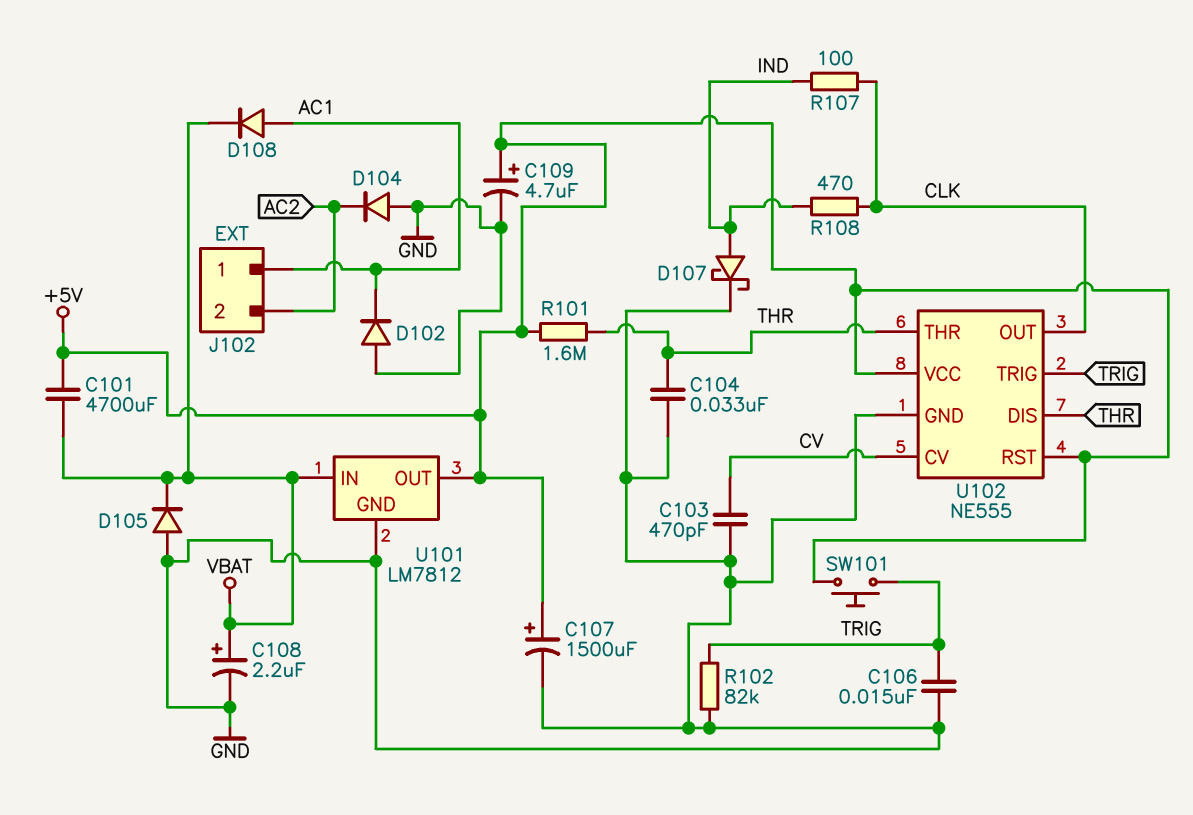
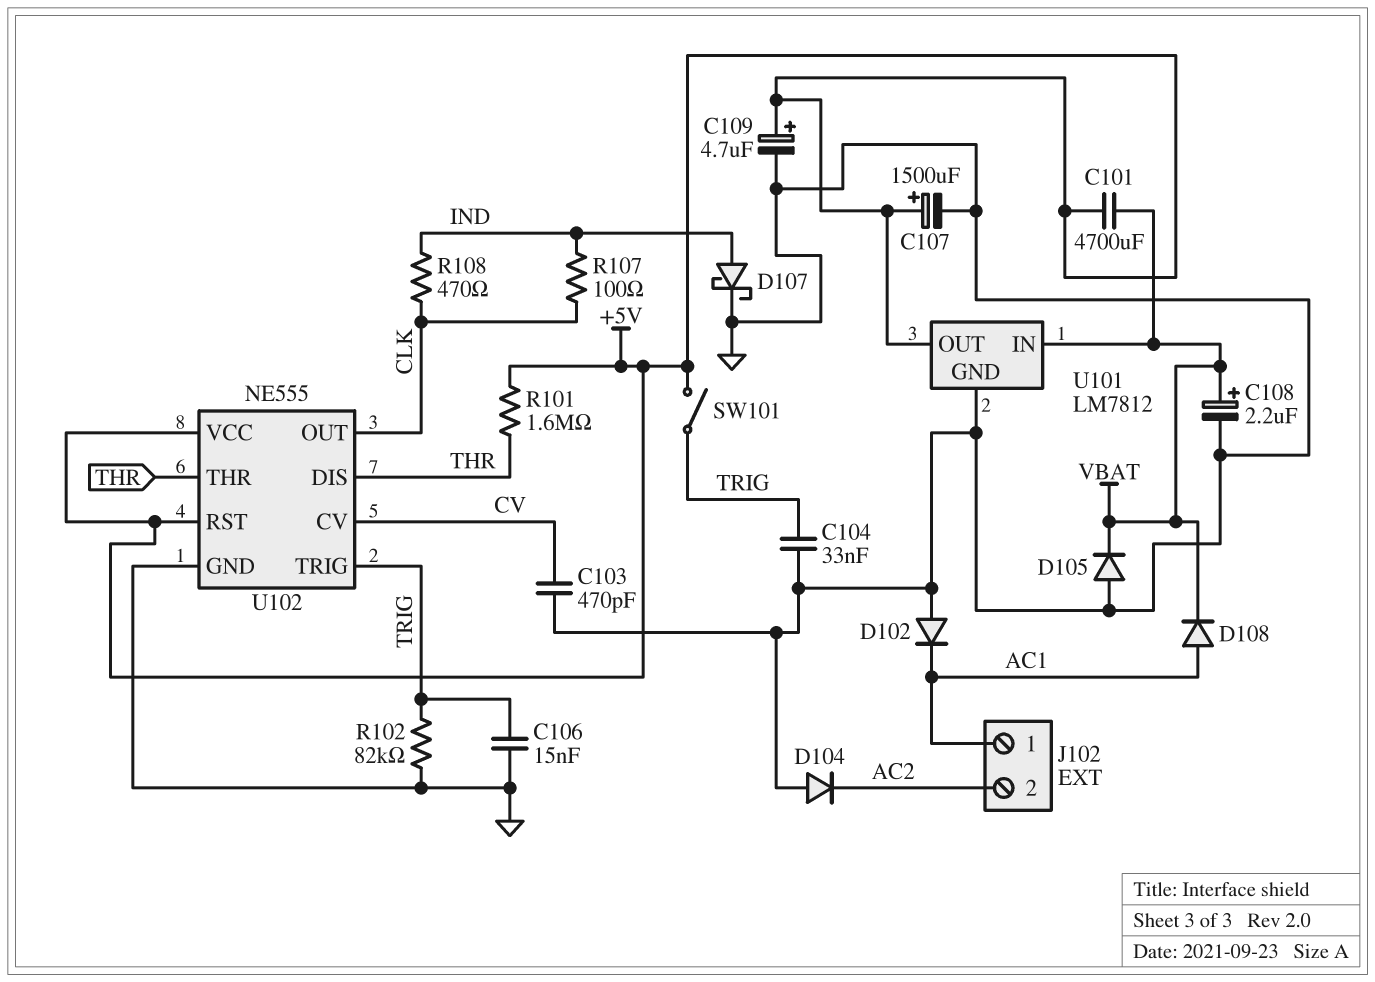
C104: 33nF (GND, THR) -> 33nF (GND, TRIG)
SW101: button (+5V, TRIG) -> switch (+5V, TRIG)

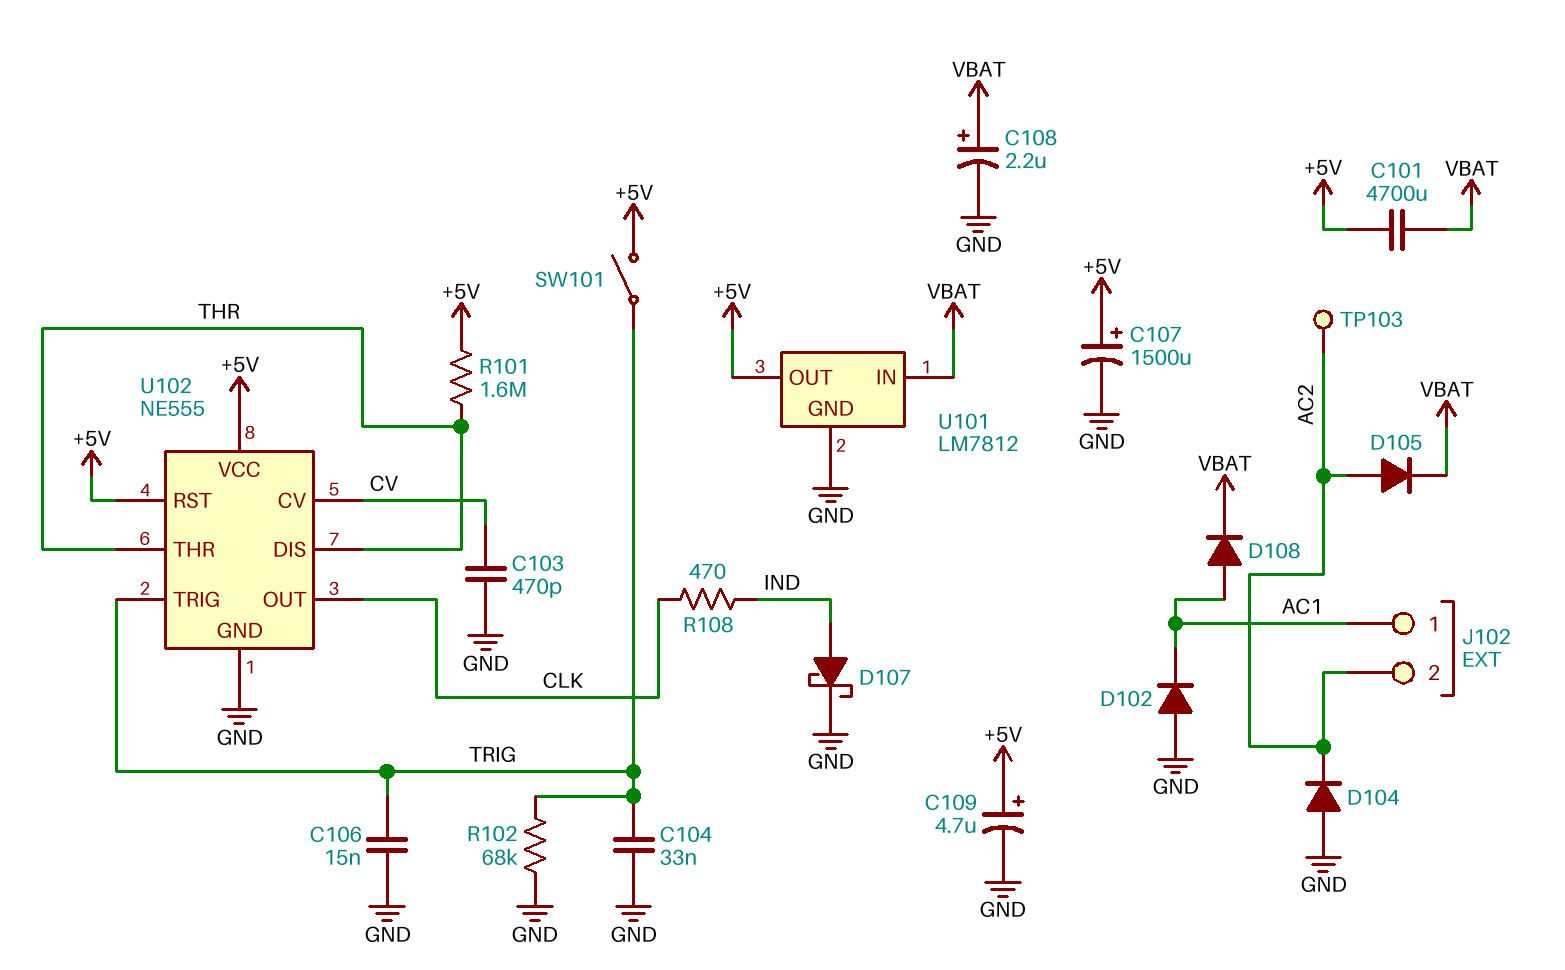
D105: diode (A GND, K VBAT) -> diode (A AC2, K VBAT)
R102: 82k (GND, TRIG) -> 68k (GND, TRIG)
R107: 100 (CLK, IND) -> none
TP103: none -> test point (AC2)

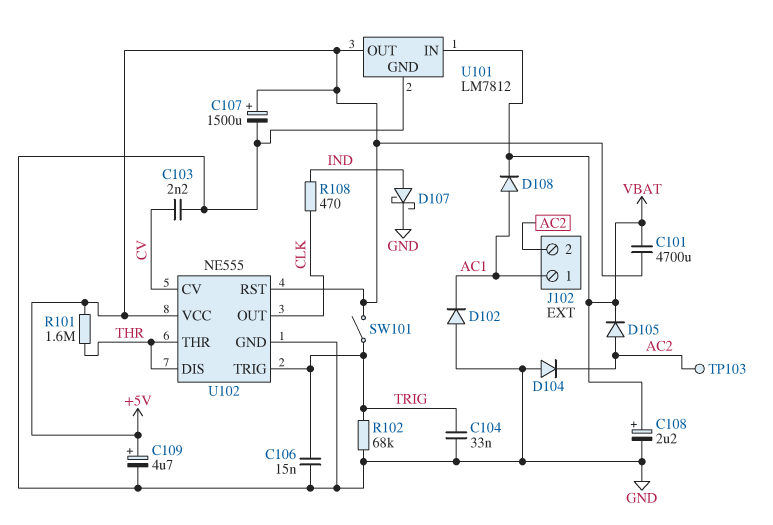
C103: 470pF (CV, GND) -> 2.2nF (CV, GND)

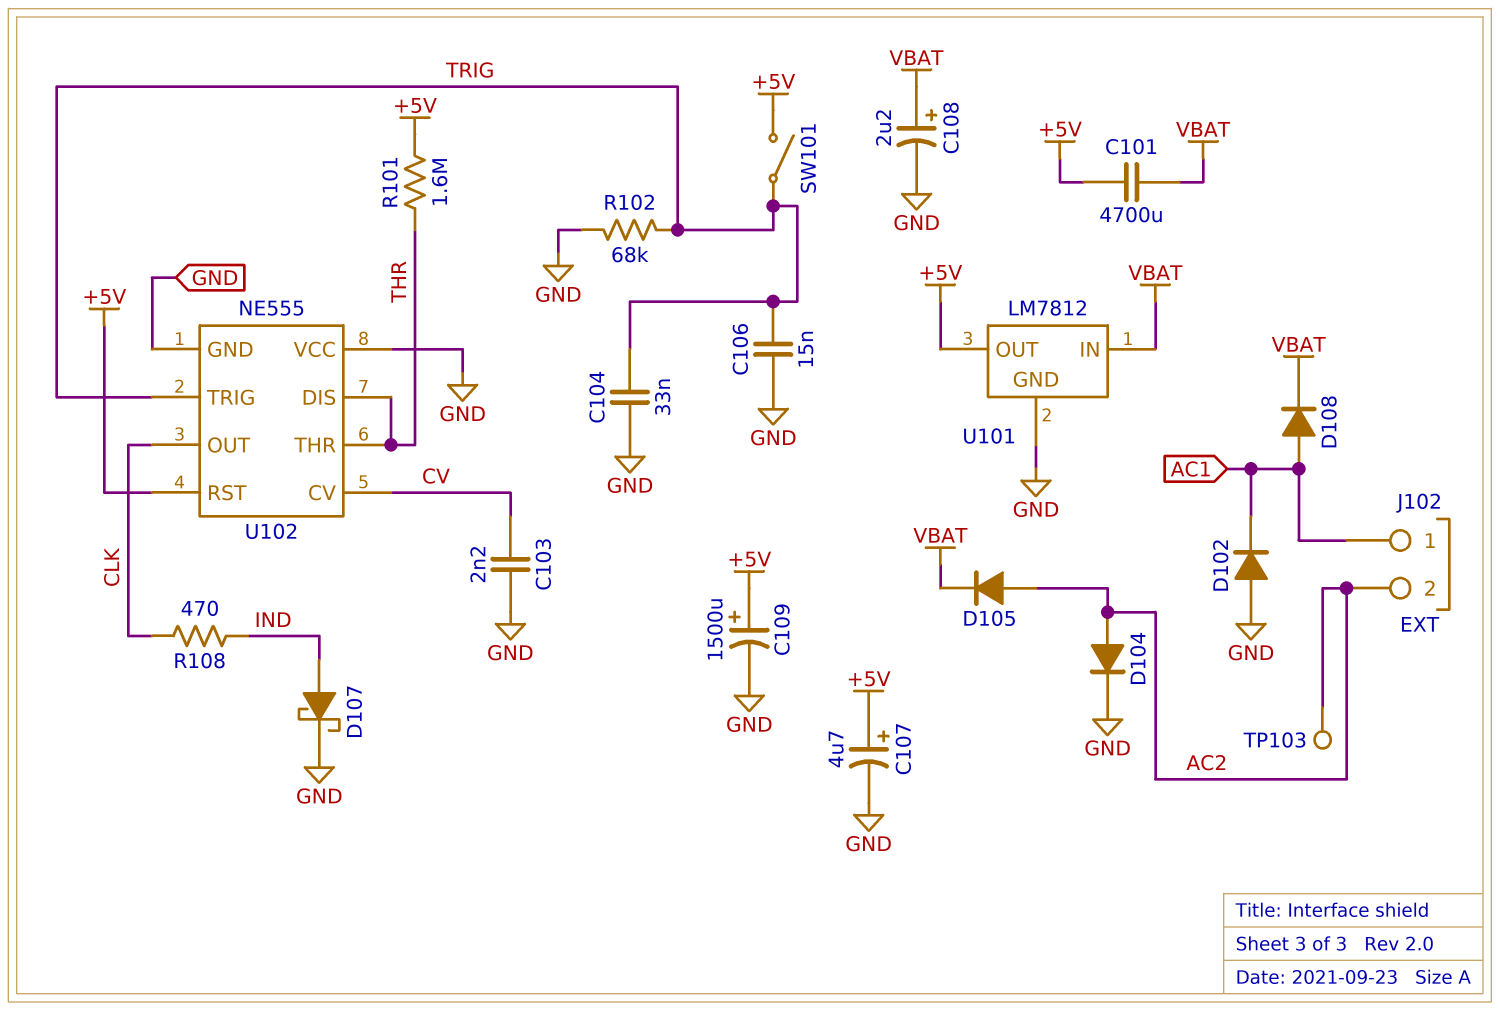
C107: 1500uF (plus +5V, minus GND) -> 4.7uF (plus +5V, minus GND)
C109: 4.7uF (plus +5V, minus GND) -> 1500uF (plus +5V, minus GND)
D104: diode (A GND, K AC2) -> diode (A AC2, K GND)
U102 pin VCC: +5V -> GND

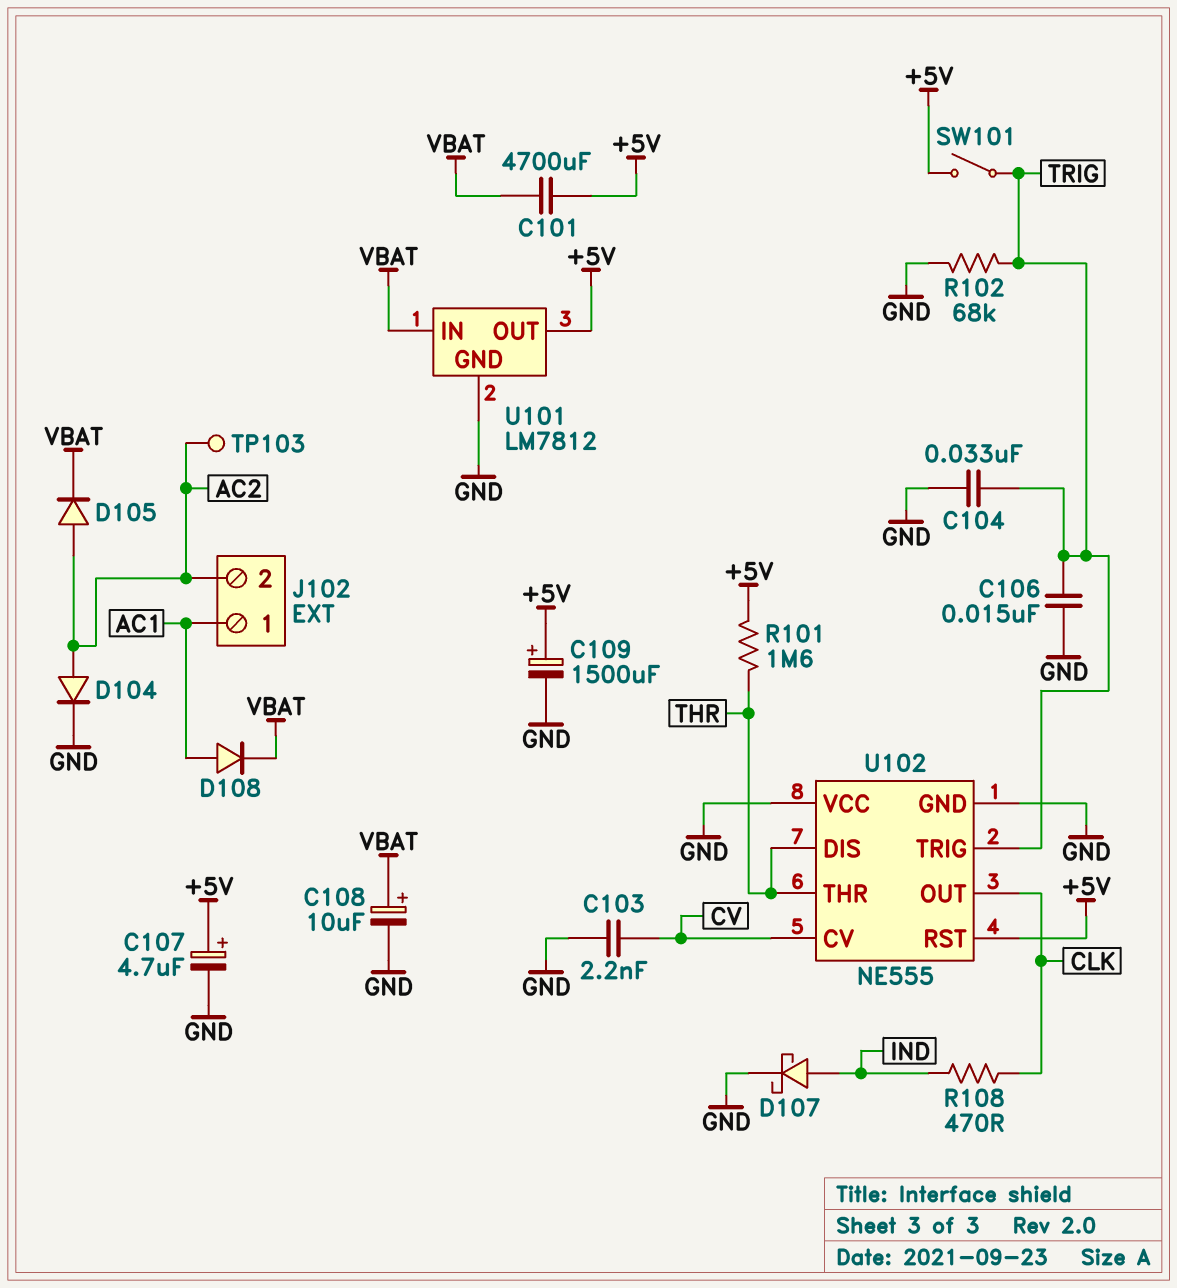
C108: 2.2uF (plus VBAT, minus GND) -> 10uF (plus VBAT, minus GND)
D102: diode (A GND, K AC1) -> none

